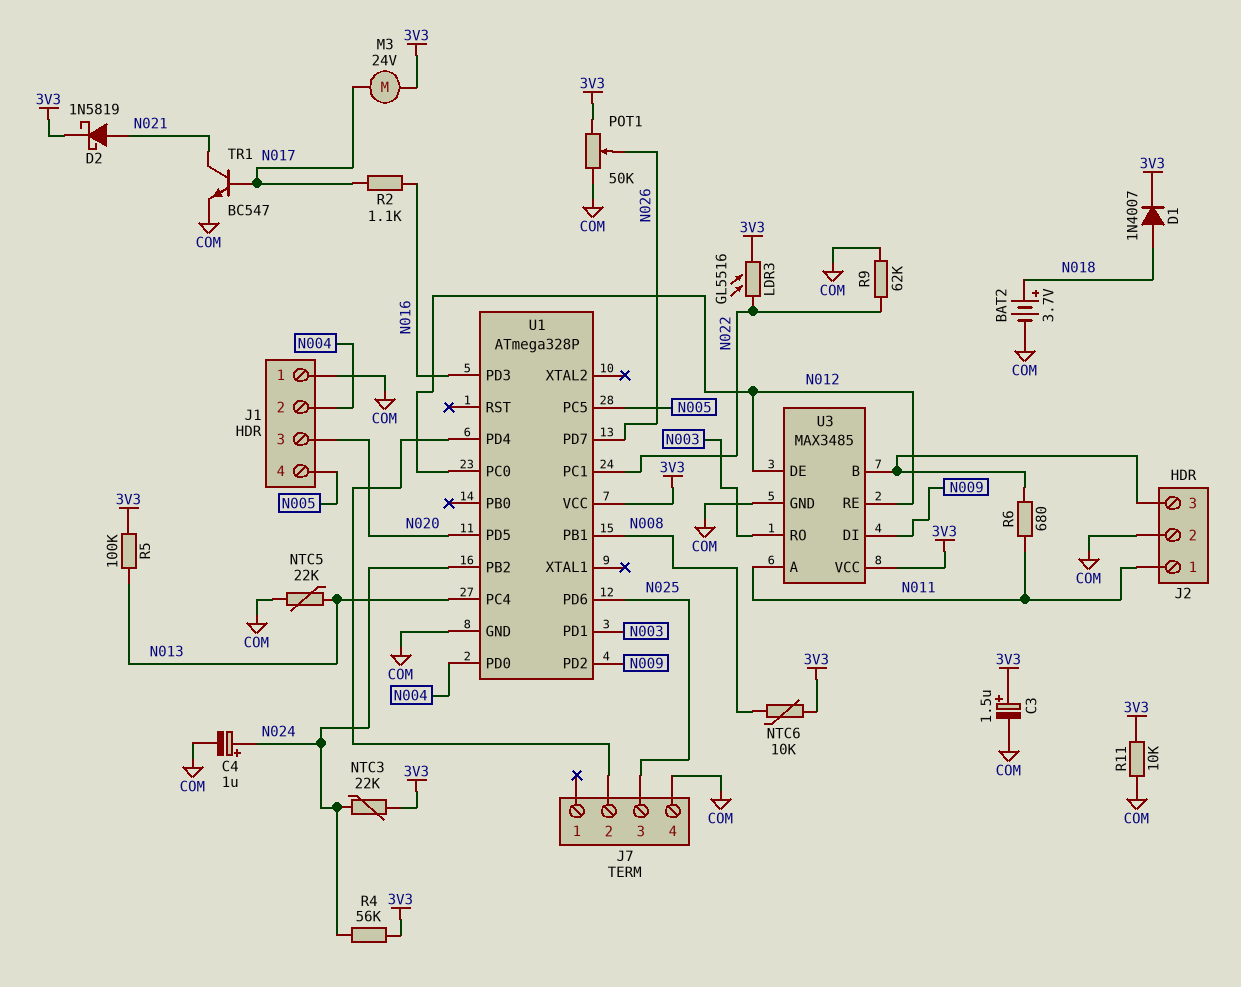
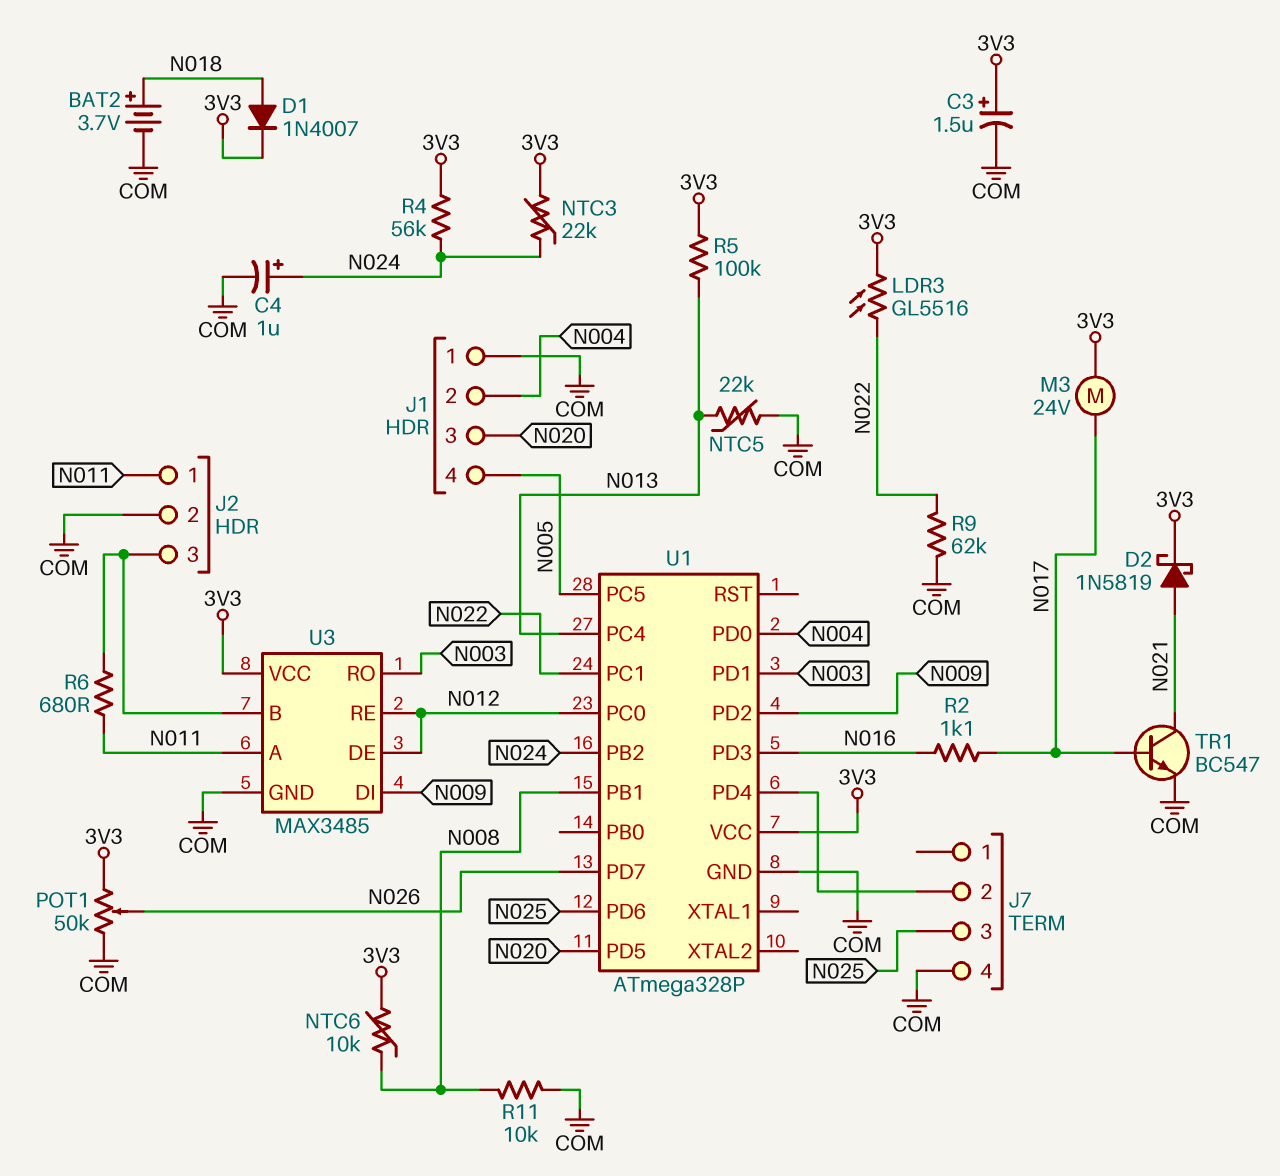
R11: 10k (3V3, COM) -> 10k (COM, N008)

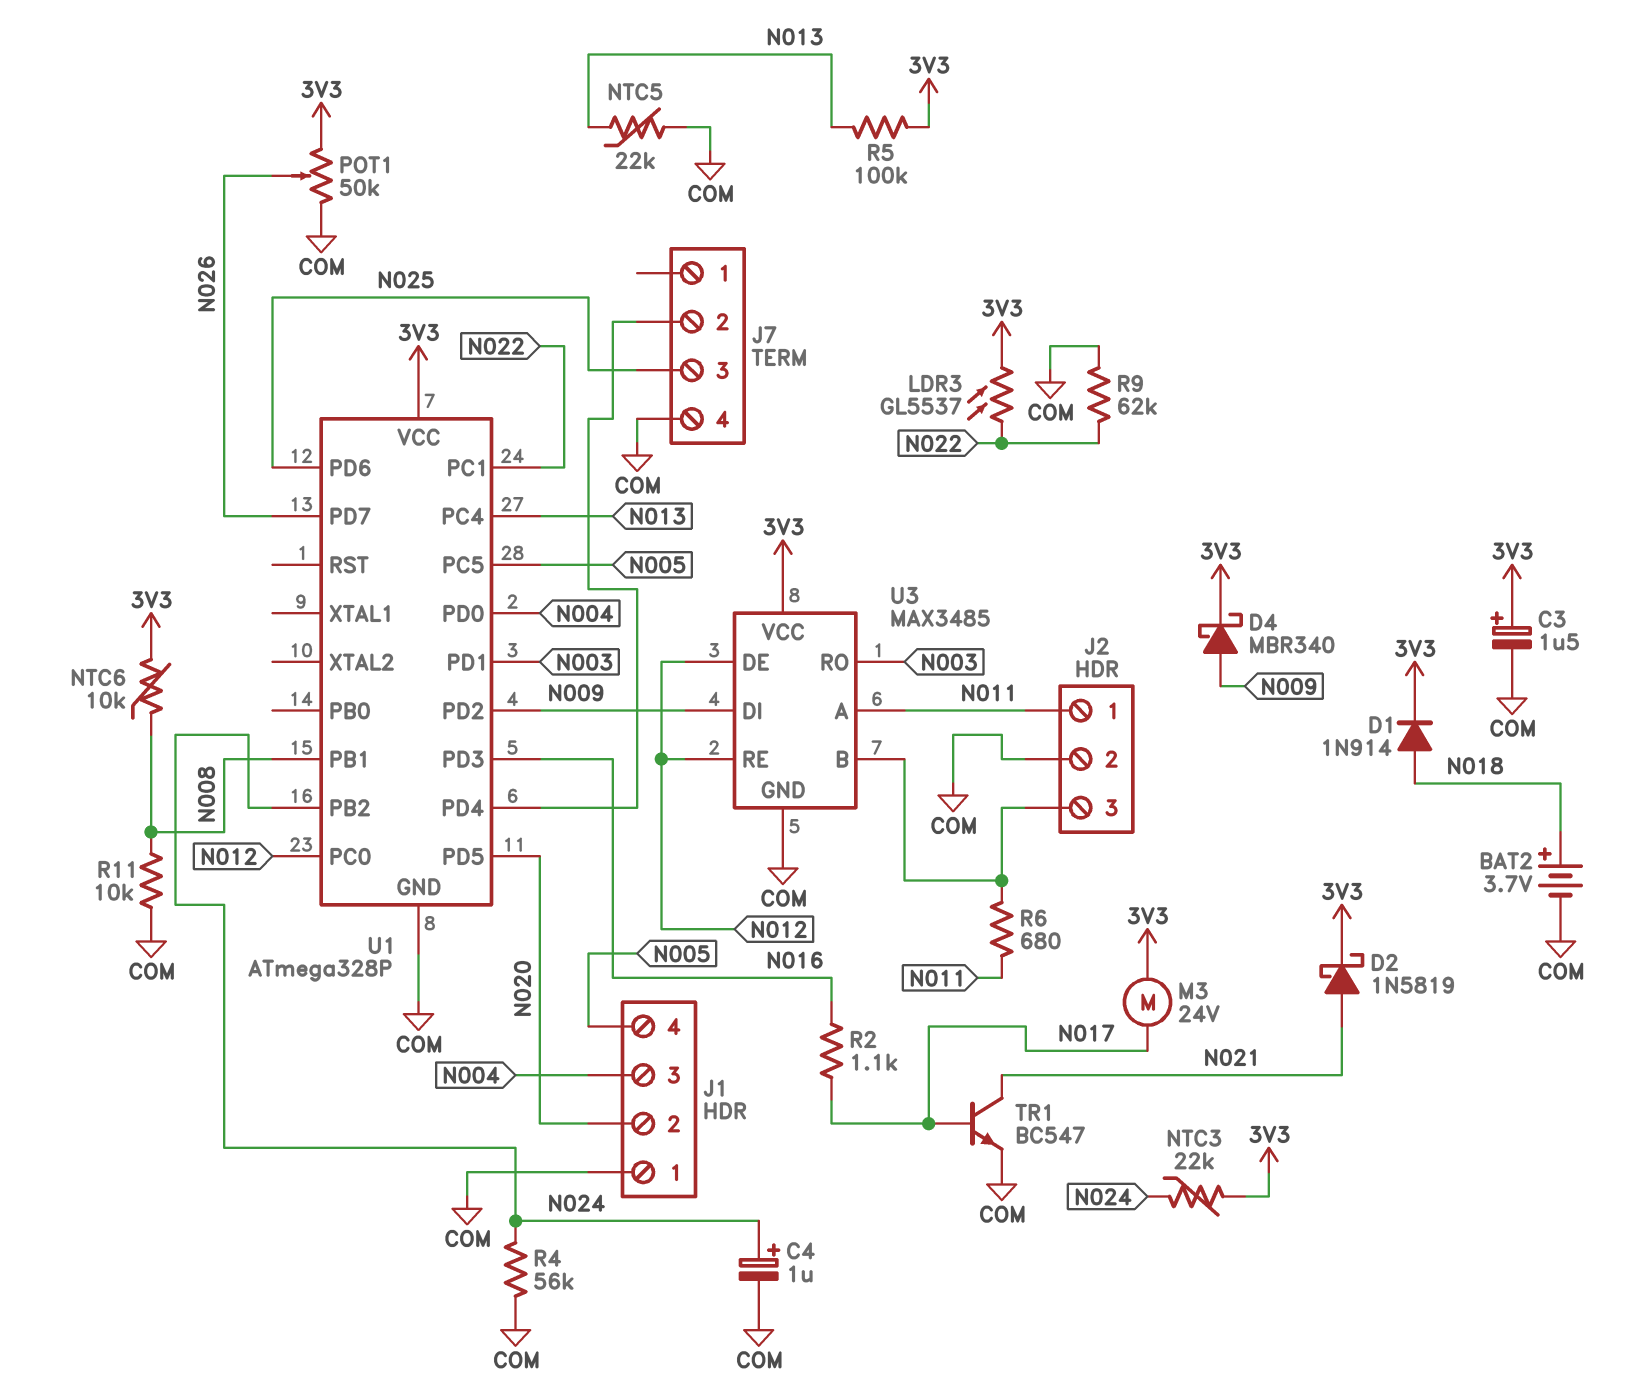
D1: diode 1N4007 (A N018, K 3V3) -> diode 1N914 (A N018, K 3V3)
D4: none -> schottky MBR340 (A N009, K 3V3)
J1 pin 2: N004 -> N020
J1 pin 3: N020 -> N004
LDR3: GL5516 (3V3, N022) -> GL5537 (3V3, N022)
R4: 56k (3V3, N024) -> 56k (COM, N024)

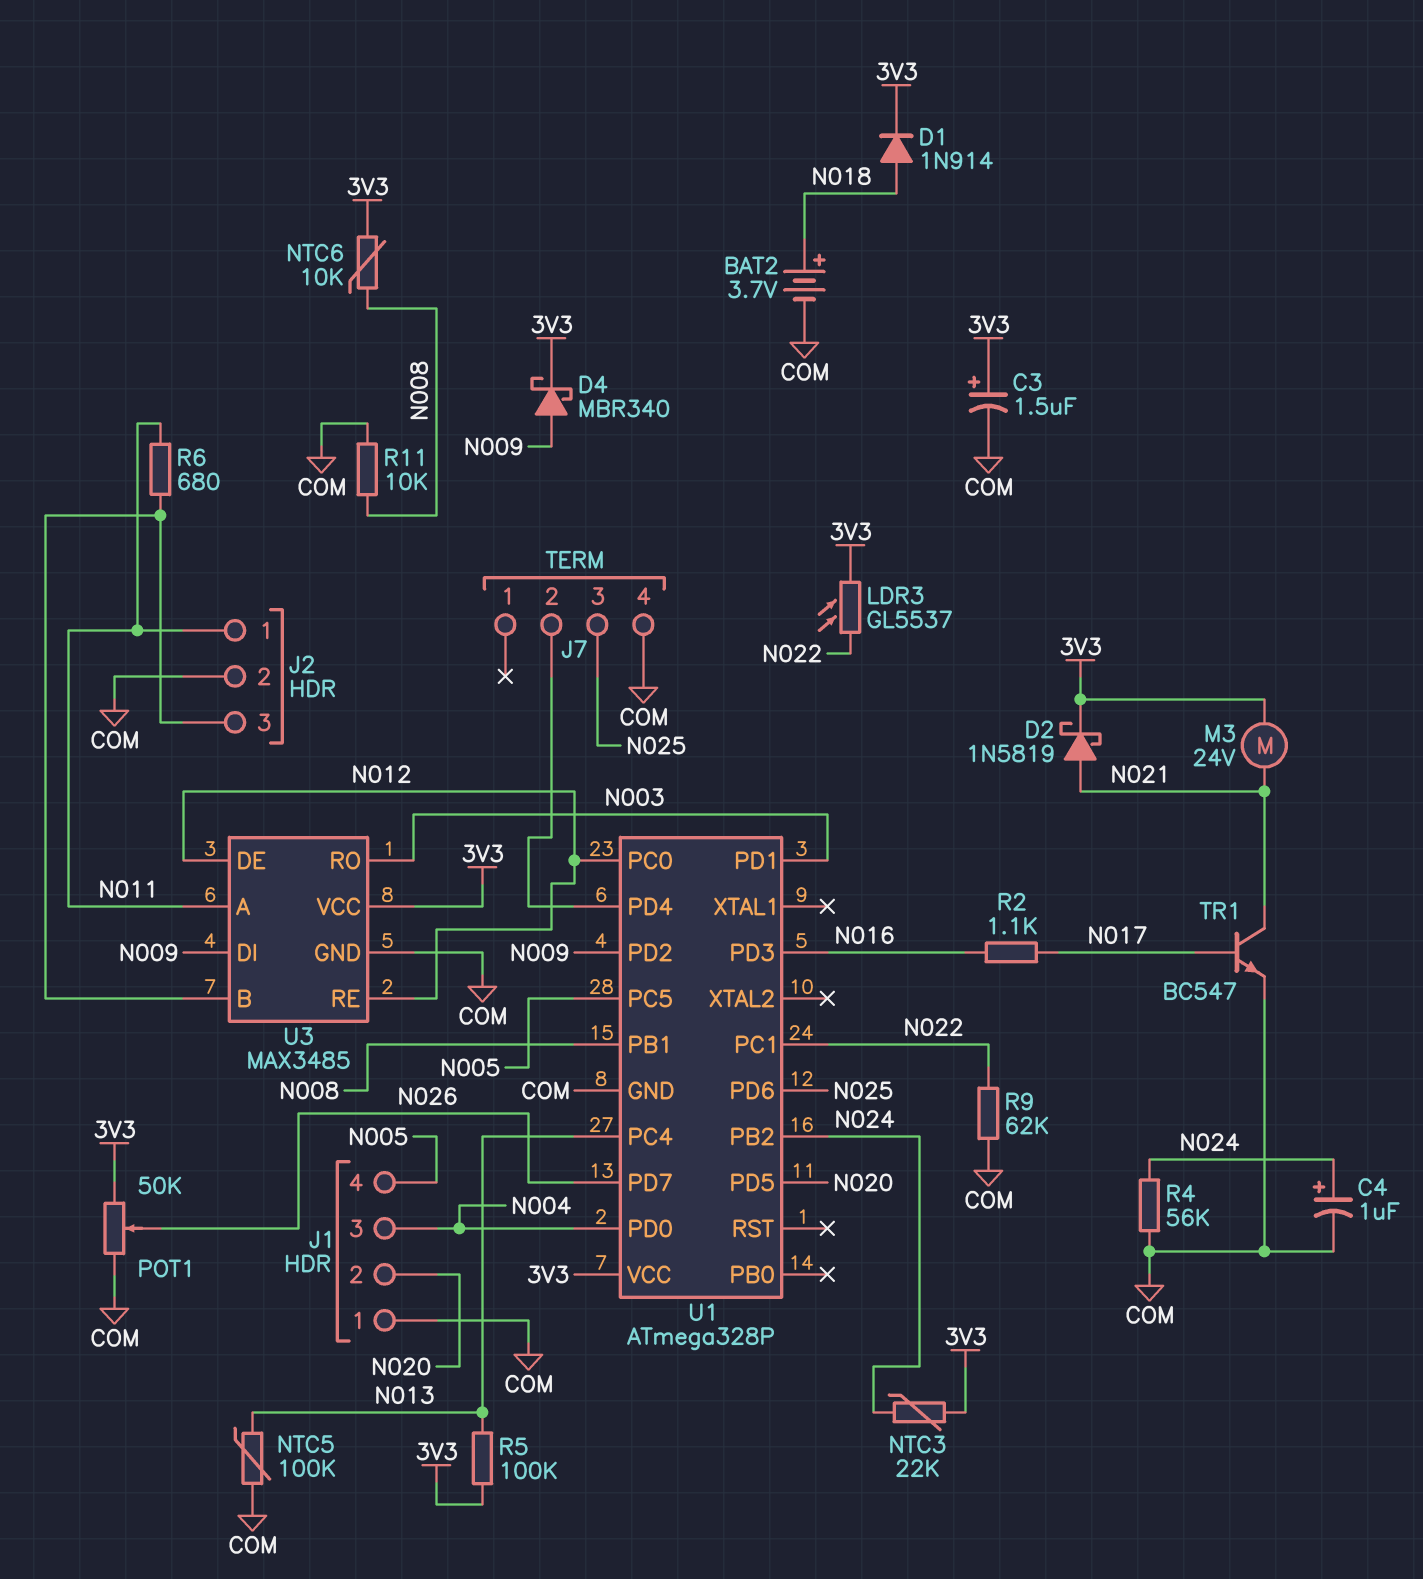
M3: motor 24V (3V3, N017) -> motor 24V (3V3, N021)
NTC5: 22k (COM, N013) -> 100k (COM, N013)

